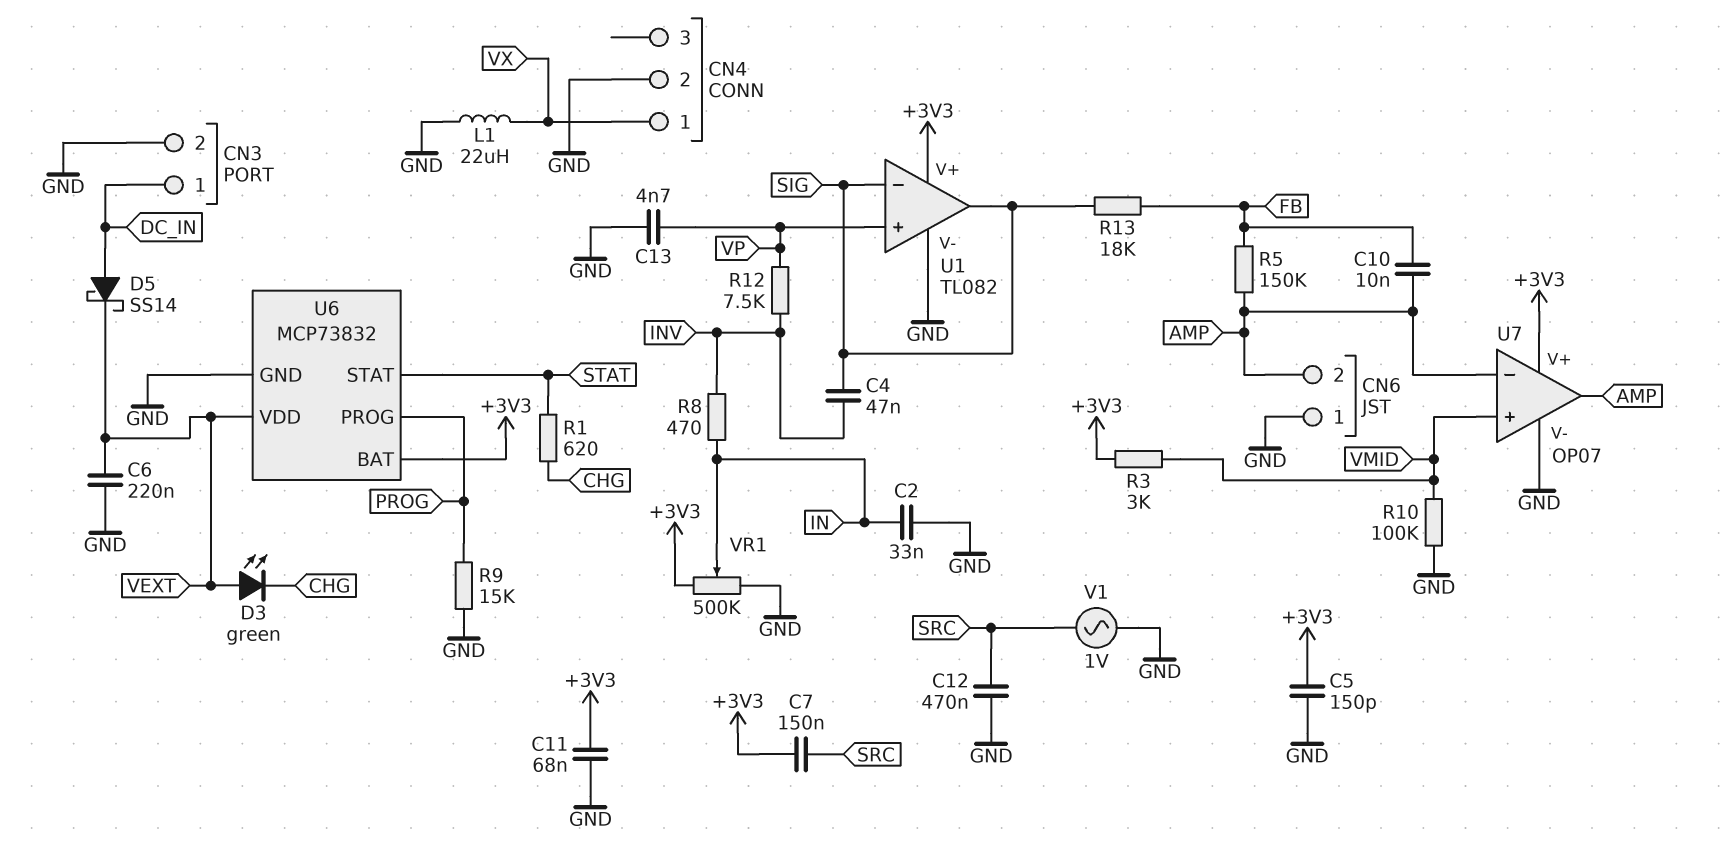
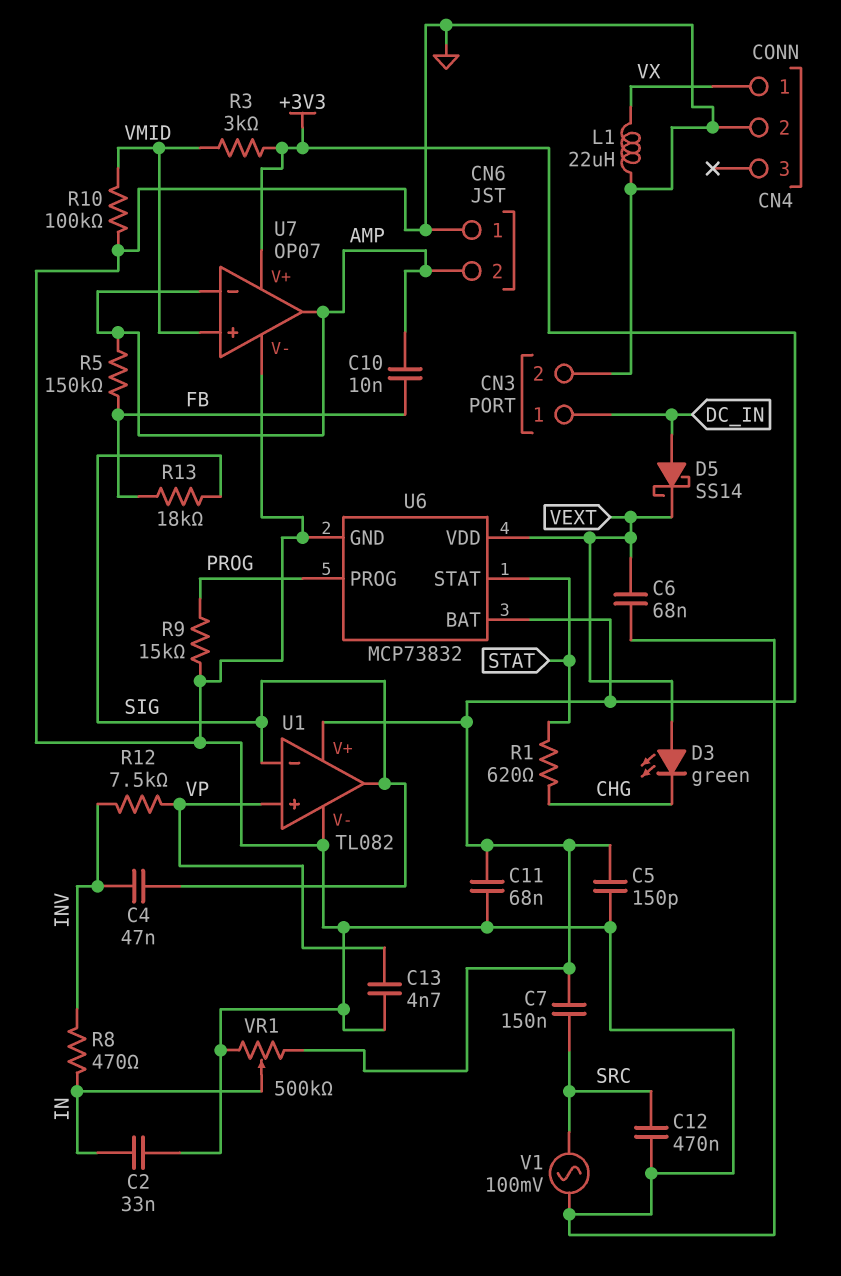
C6: 220nF (GND, VEXT) -> 68nF (GND, VEXT)
V1: AC 1V (GND, SRC) -> AC 100mV (GND, SRC)

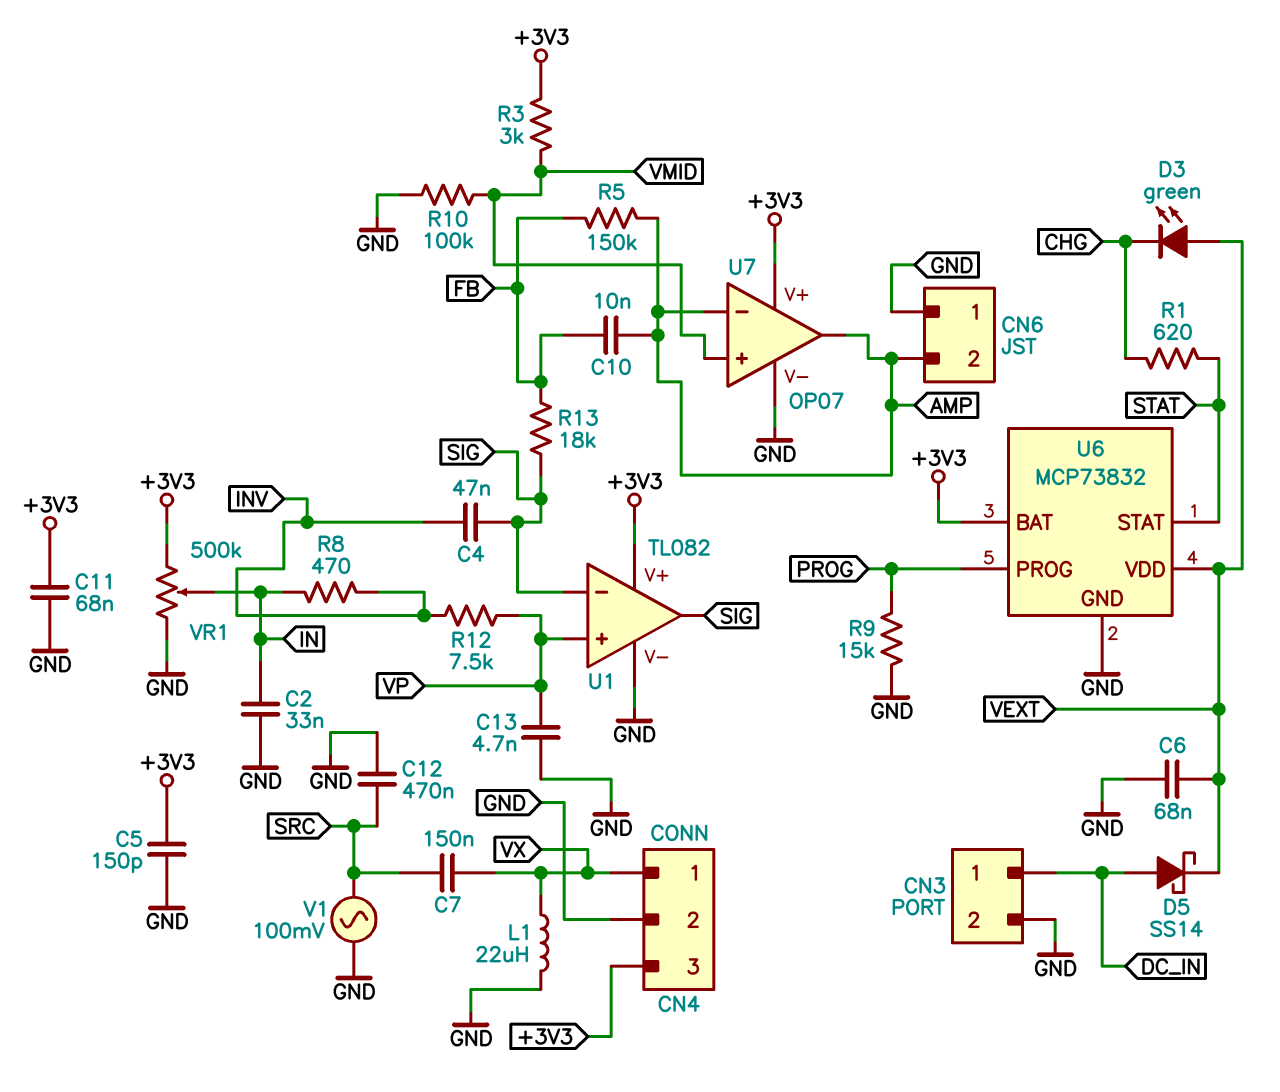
C7: 150nF (+3V3, SRC) -> 150nF (SRC, VX)
CN4 pin 3: none -> +3V3

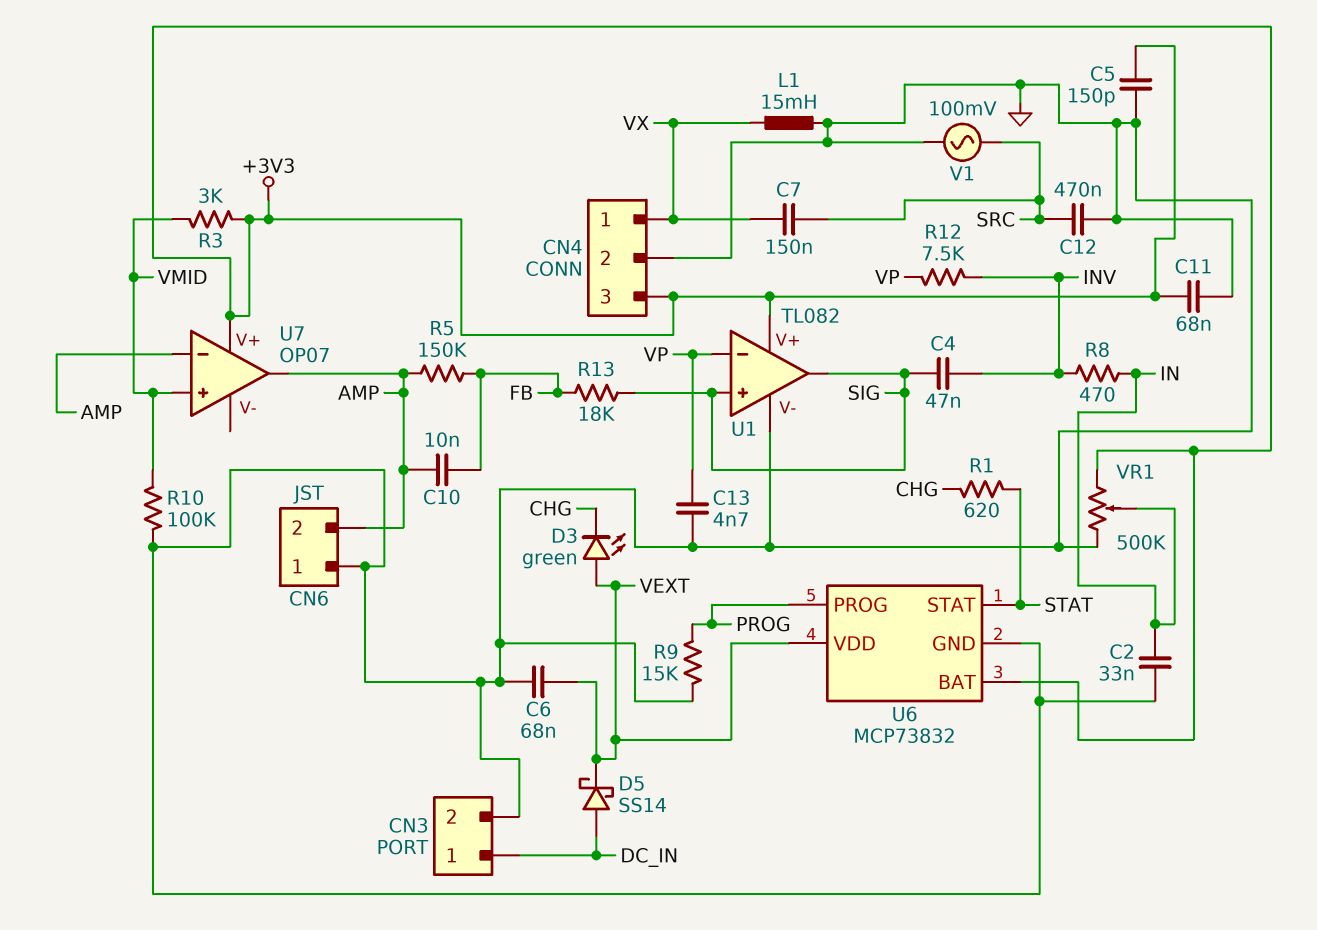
L1: 22uH (GND, VX) -> 15mH (GND, VX)
U1 pin in+: VP -> SIG
U1 pin in-: SIG -> VP
U7 pin V-: GND -> none

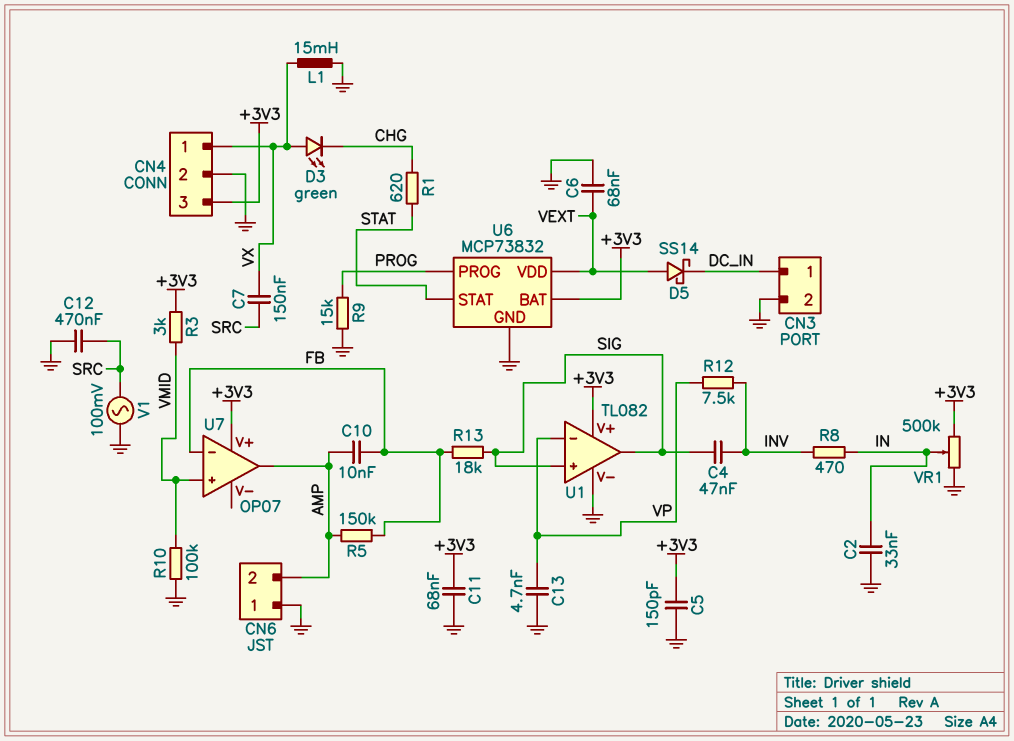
D3: LED green (A VEXT, K CHG) -> LED green (A VX, K CHG)
D5: schottky SS14 (A DC_IN, K VEXT) -> schottky SS14 (A VEXT, K DC_IN)
U7 pin in-: AMP -> FB

